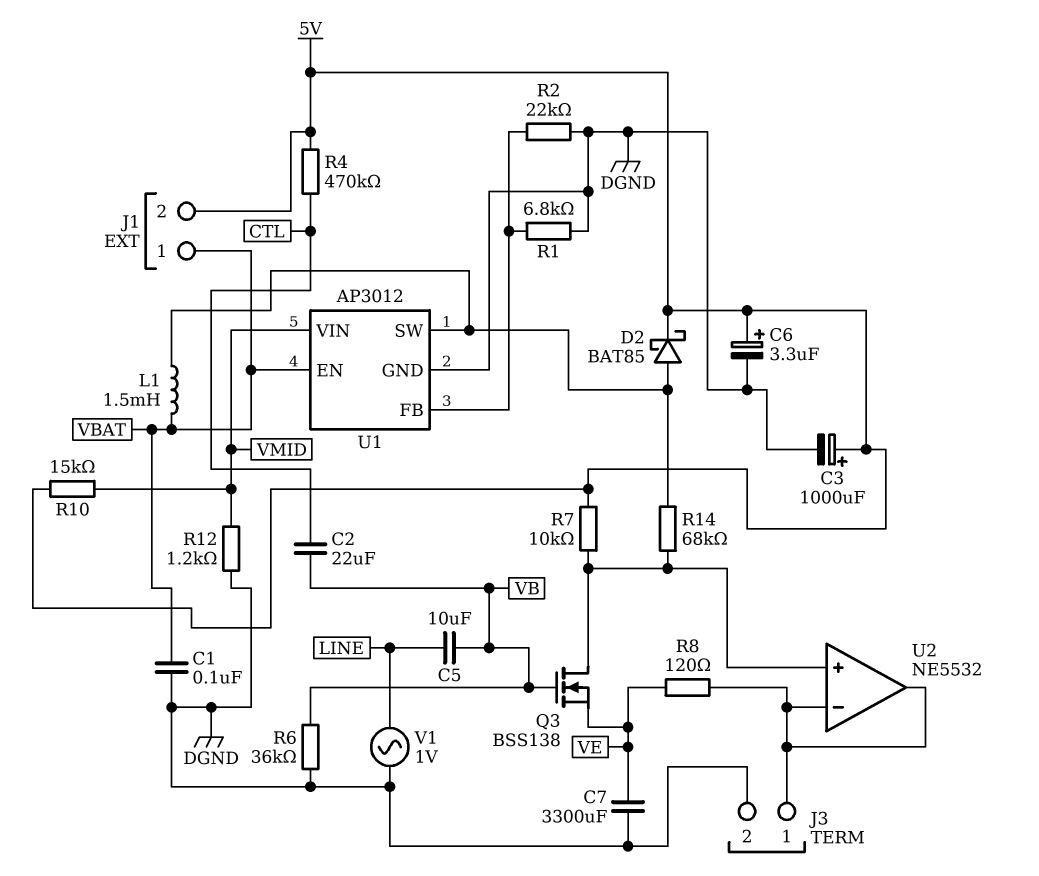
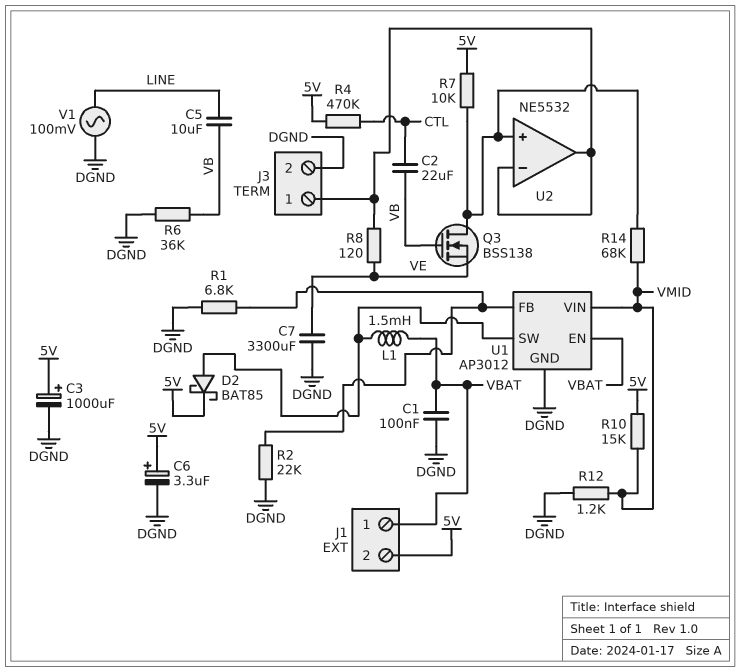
R14: 68k (U1/SW, U2/in+) -> 68k (U2/in+, VMID)
V1: AC 1V (DGND, LINE) -> AC 100mV (DGND, LINE)

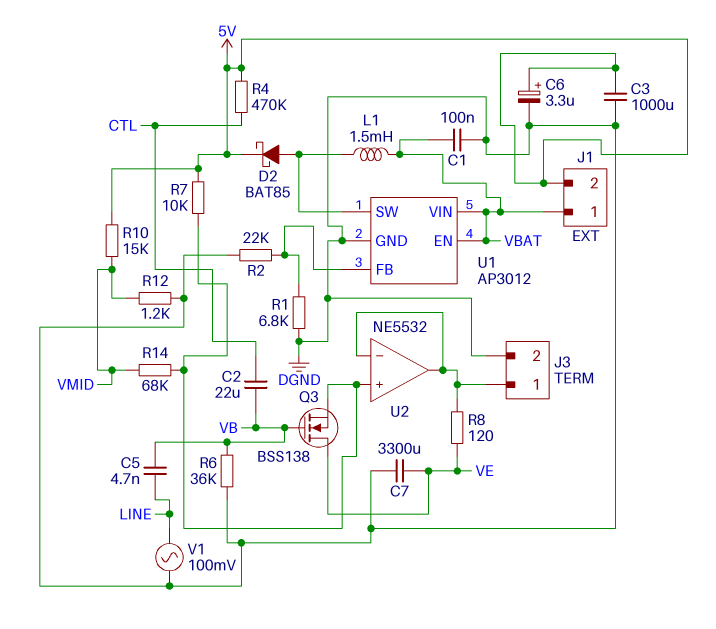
C3: 1000uF (plus 5V, minus DGND) -> 1000uF (5V, DGND)
C5: 10uF (LINE, VB) -> 4.7nF (LINE, VB)
Q3: NMOS BSS138 (G VB, D U2/in+, S VE) -> NMOS BSS138 (G VB, D VE, S U2/in+)
U1 pin VIN: VMID -> VBAT

